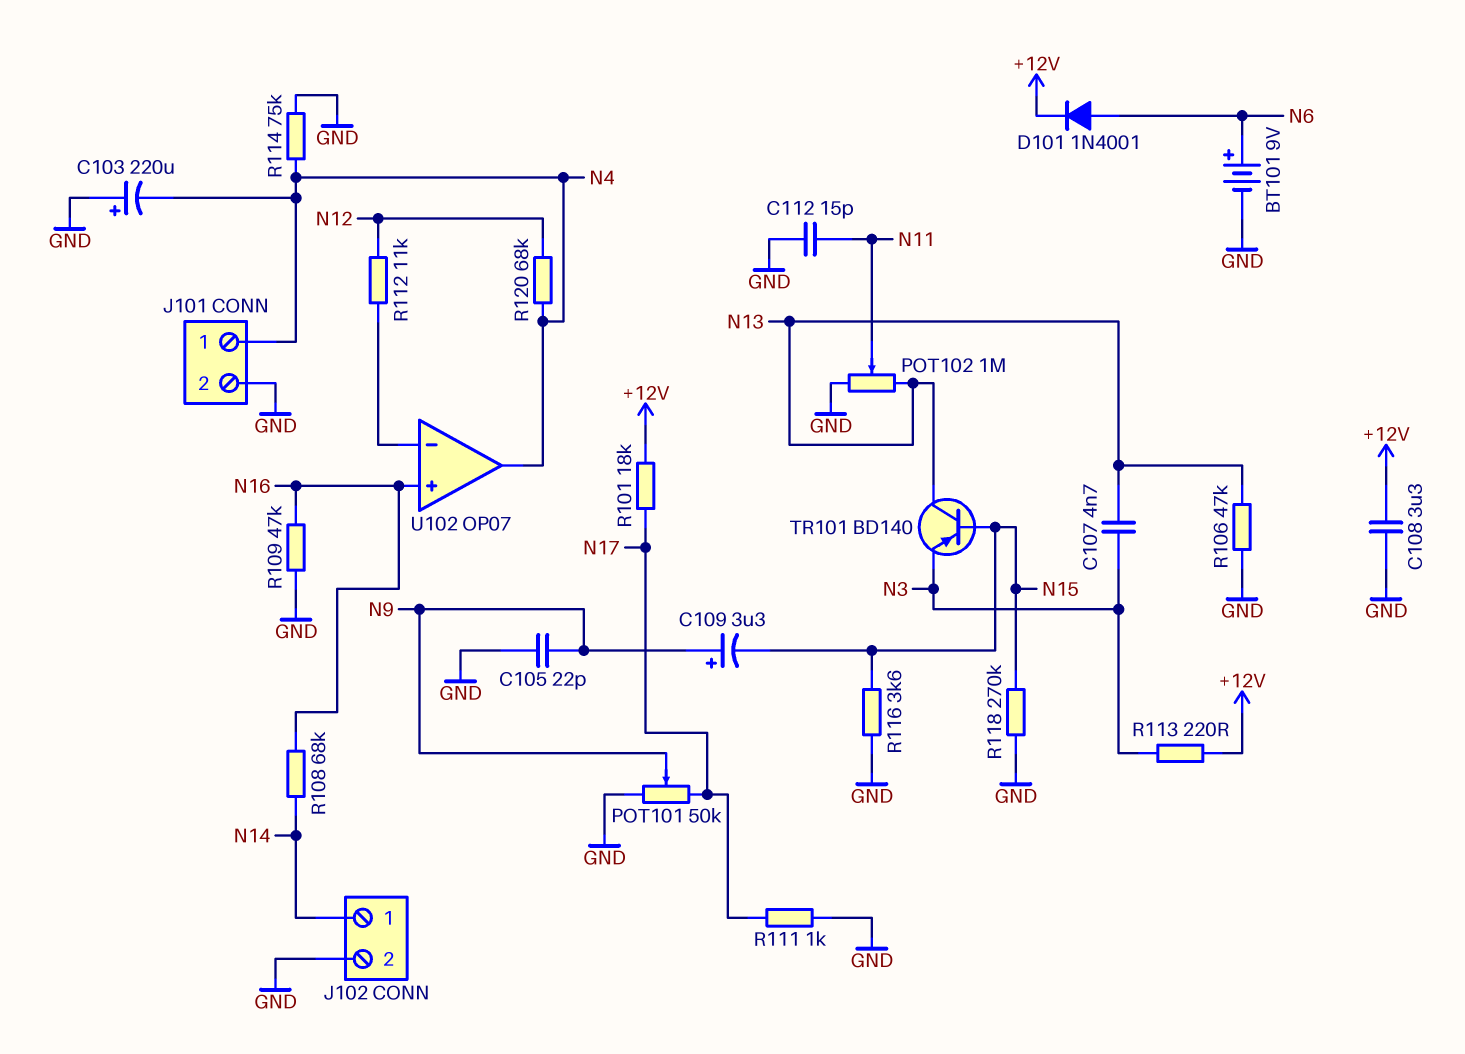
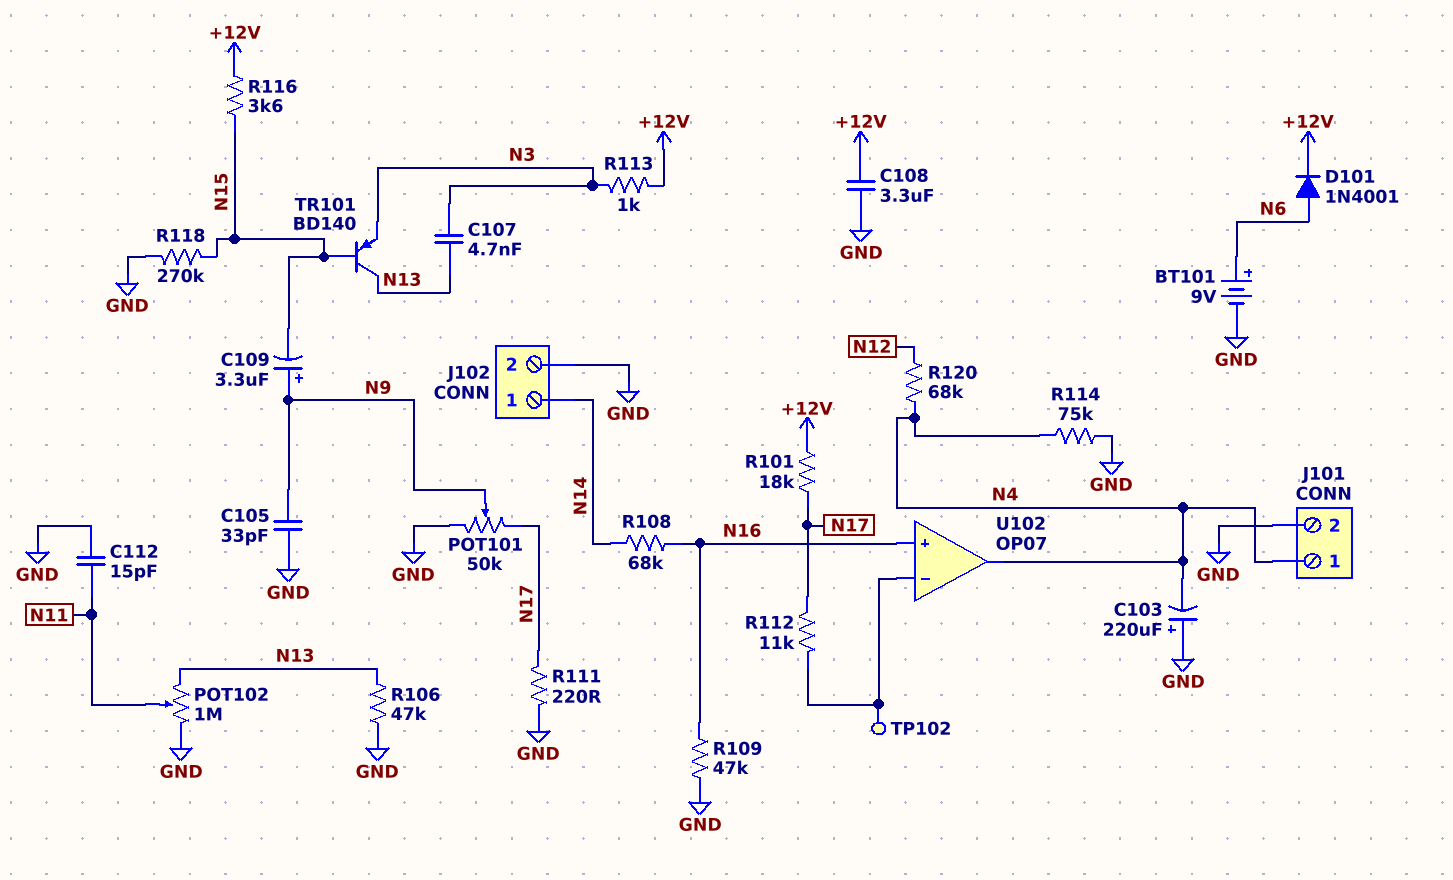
C105: 22pF (GND, N9) -> 33pF (GND, N9)
R111: 1k (GND, N17) -> 220 (GND, N17)
R112: 11k (N12, U102/in-) -> 11k (N17, U102/in-)
R113: 220 (+12V, N3) -> 1k (+12V, N3)
R116: 3.6k (GND, N15) -> 3.6k (+12V, N15)
TP102: none -> test point (U102/in-)

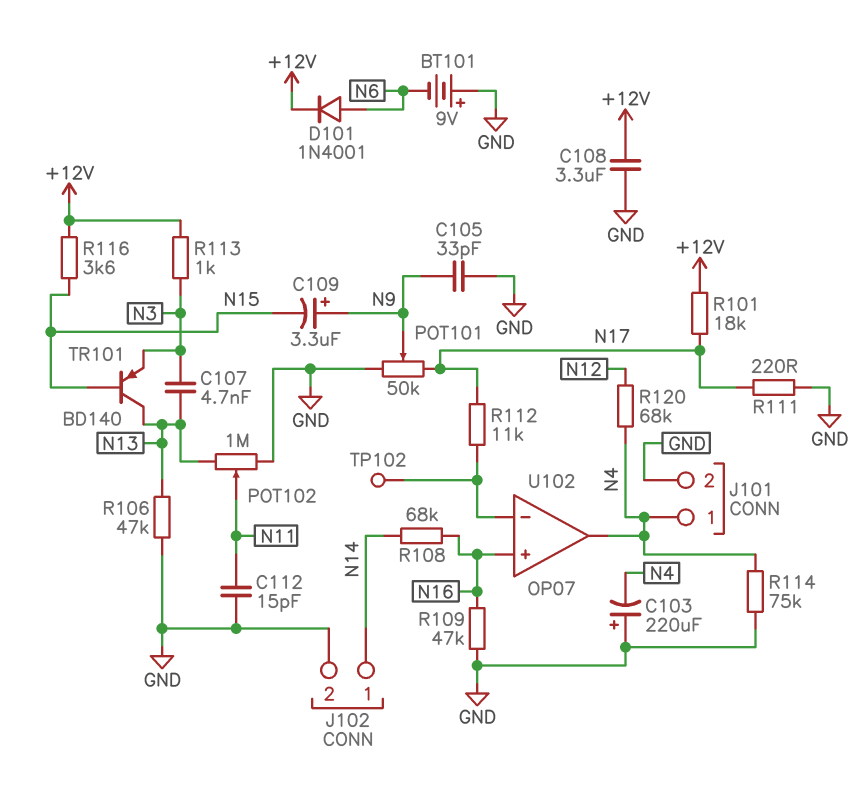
BT101: 9V (plus N6, minus GND) -> 9V (plus GND, minus N6)
R118: 270k (GND, N15) -> none

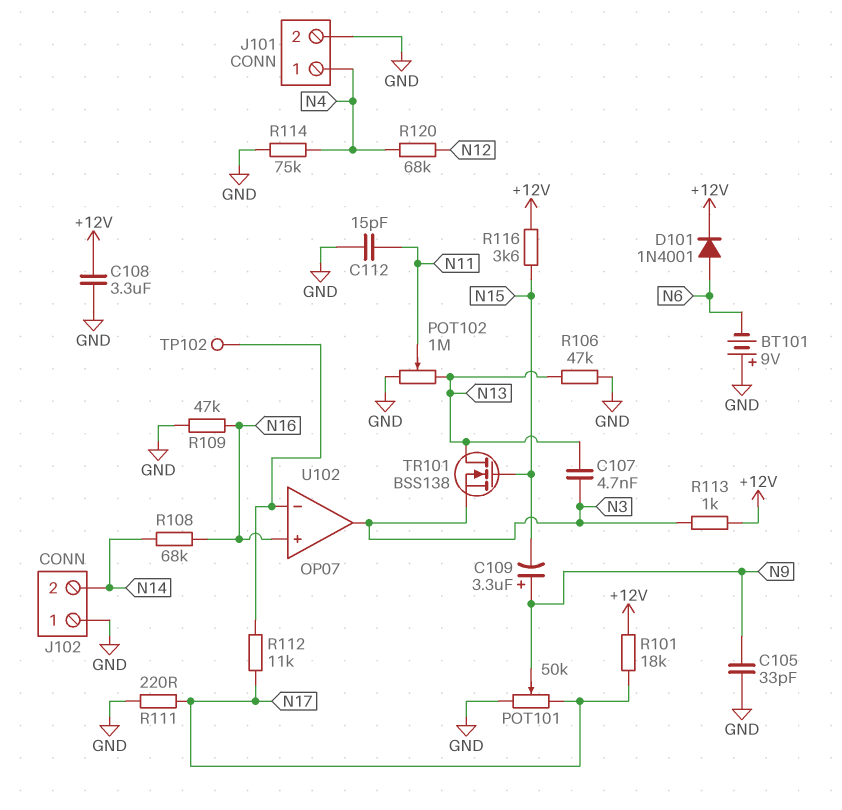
C103: 220uF (plus GND, minus N4) -> none
J102 pin 1: N14 -> GND
J102 pin 2: GND -> N14
TR101: PNP BD140 (B N15, C N13, E N3) -> NMOS BSS138 (G N15, D N13, S N3)
U102 pin out: N4 -> N3

